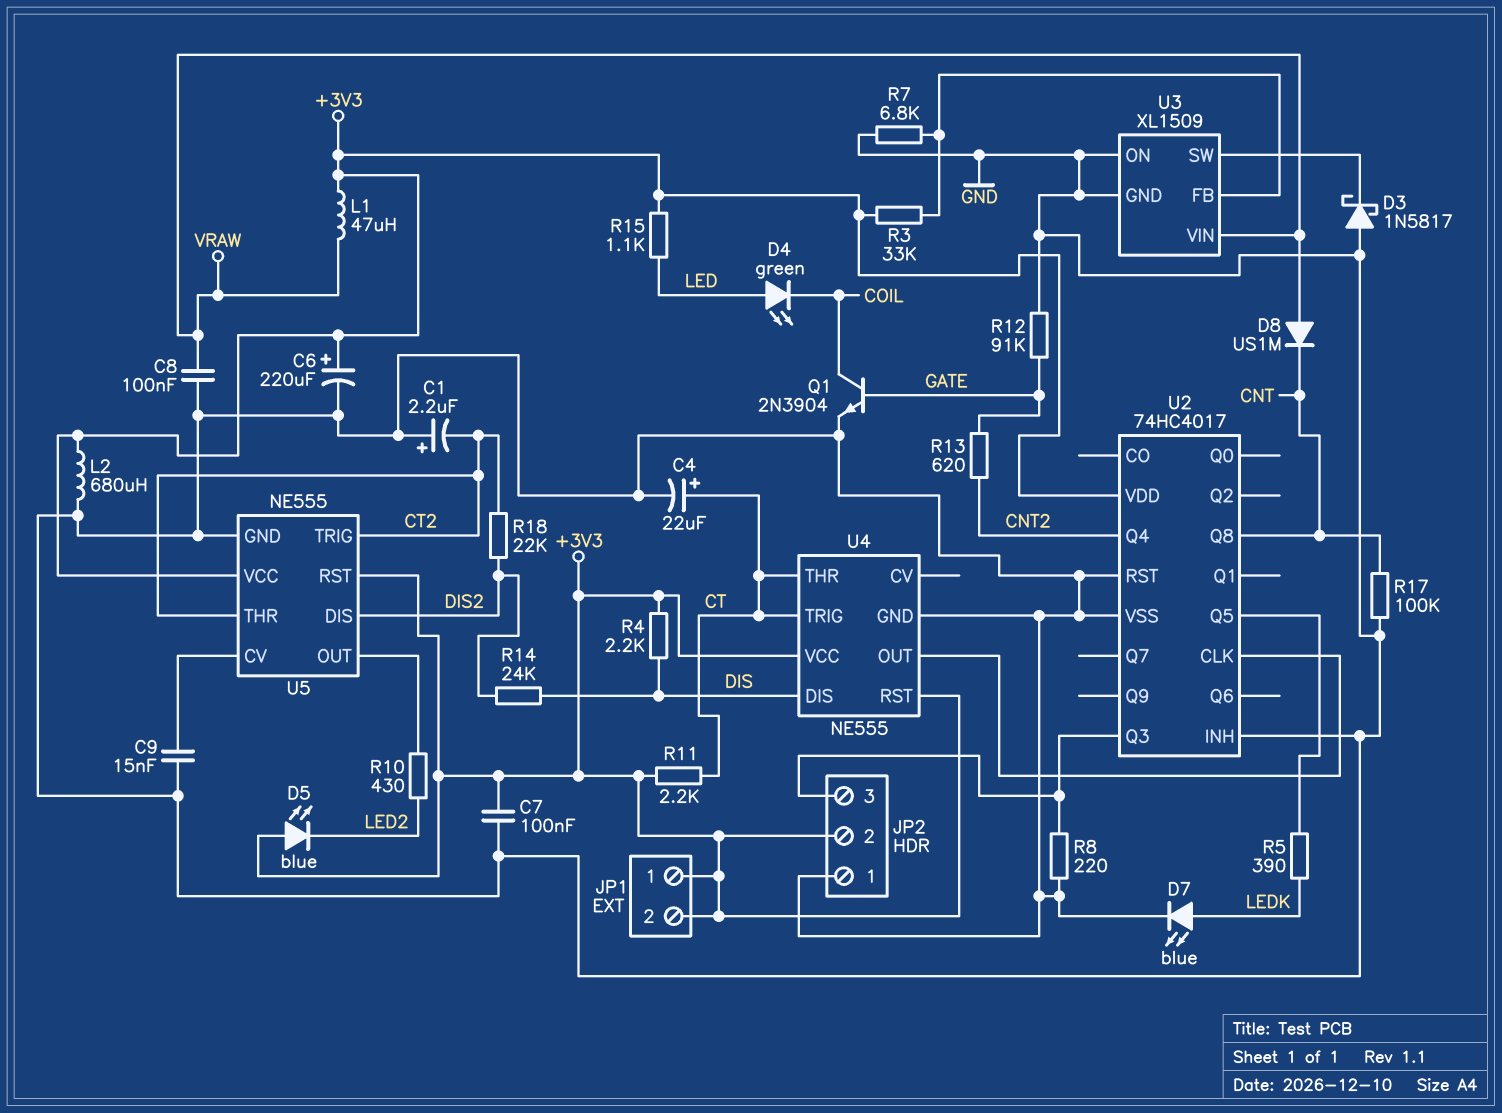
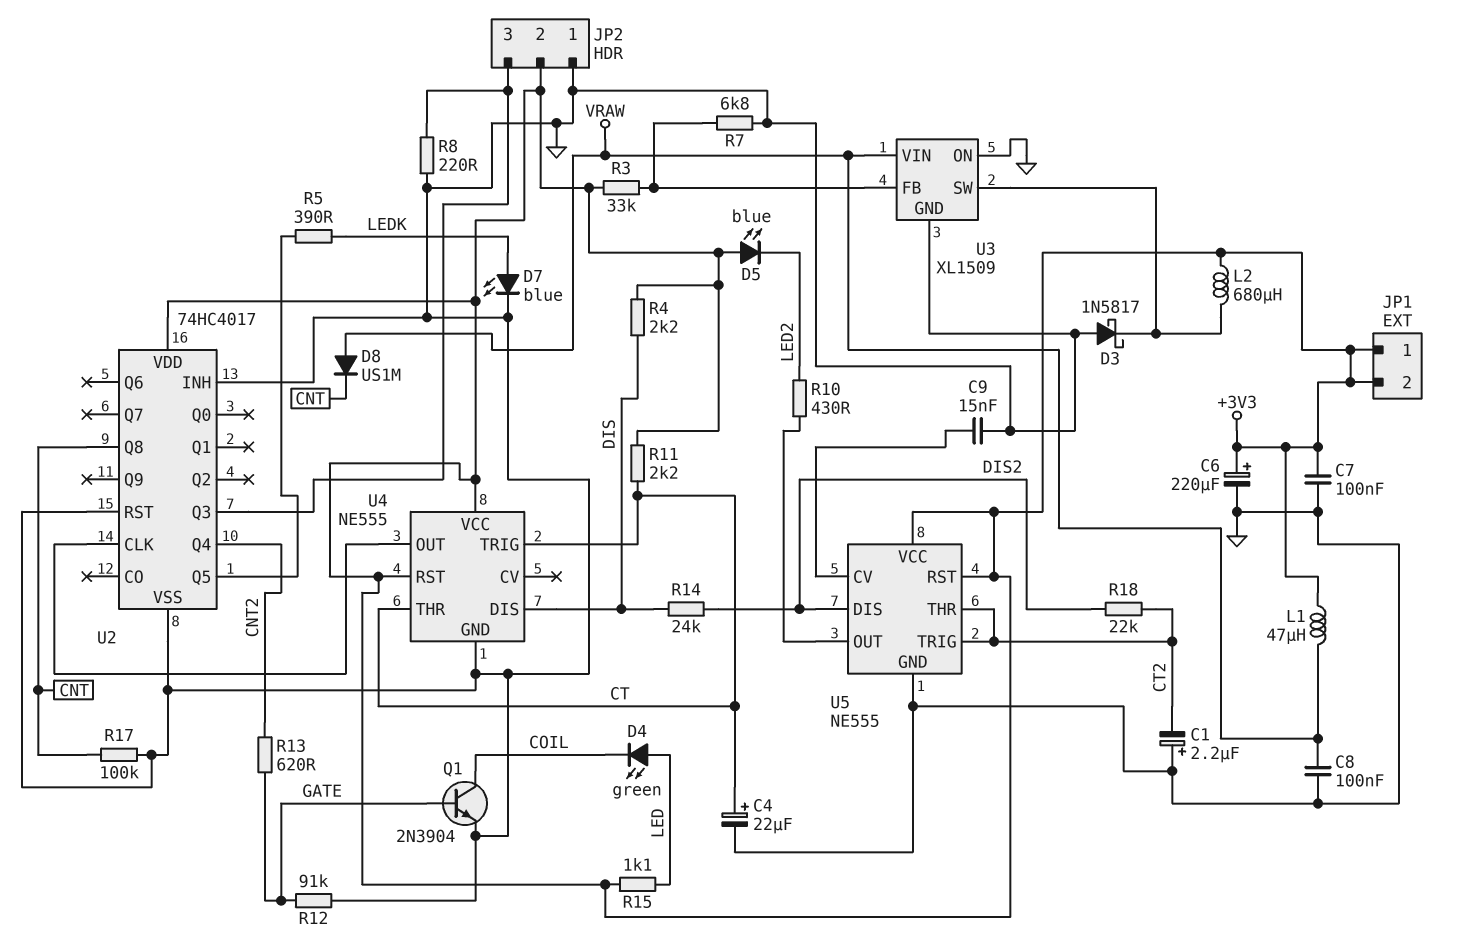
L2: 680uH (+3V3, GND) -> 680uH (+3V3, U3/SW)

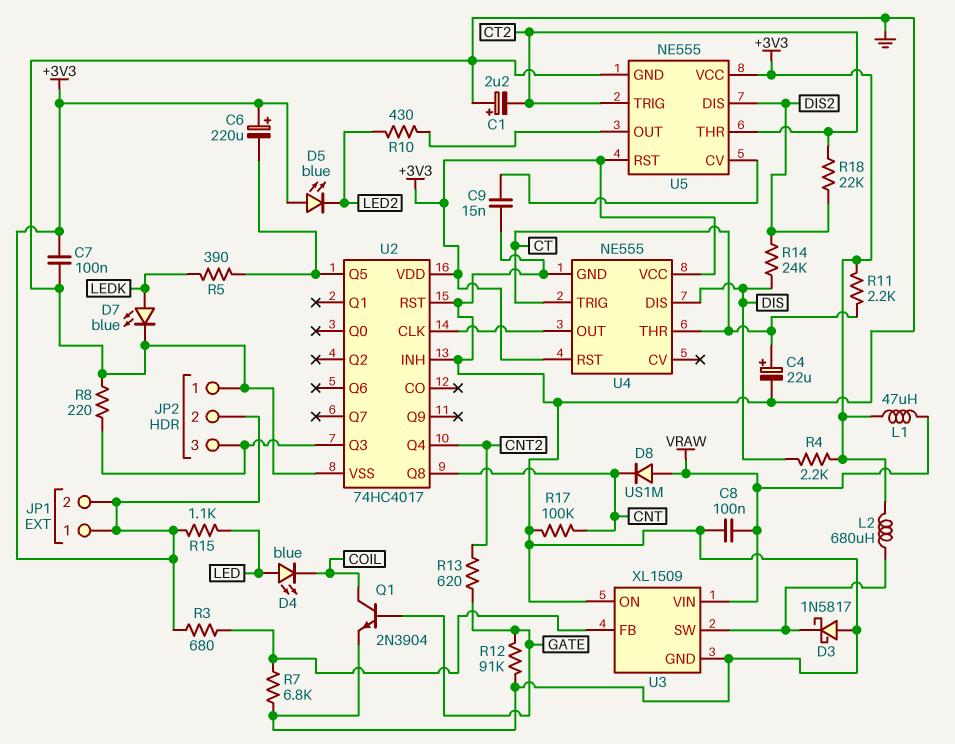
C6: 220uF (plus +3V3, minus GND) -> 220uF (plus +3V3, minus U2/Q5)
D4: LED green (A LED, K COIL) -> LED blue (A LED, K COIL)
R3: 33k (+3V3, U3/FB) -> 680 (+3V3, U3/FB)

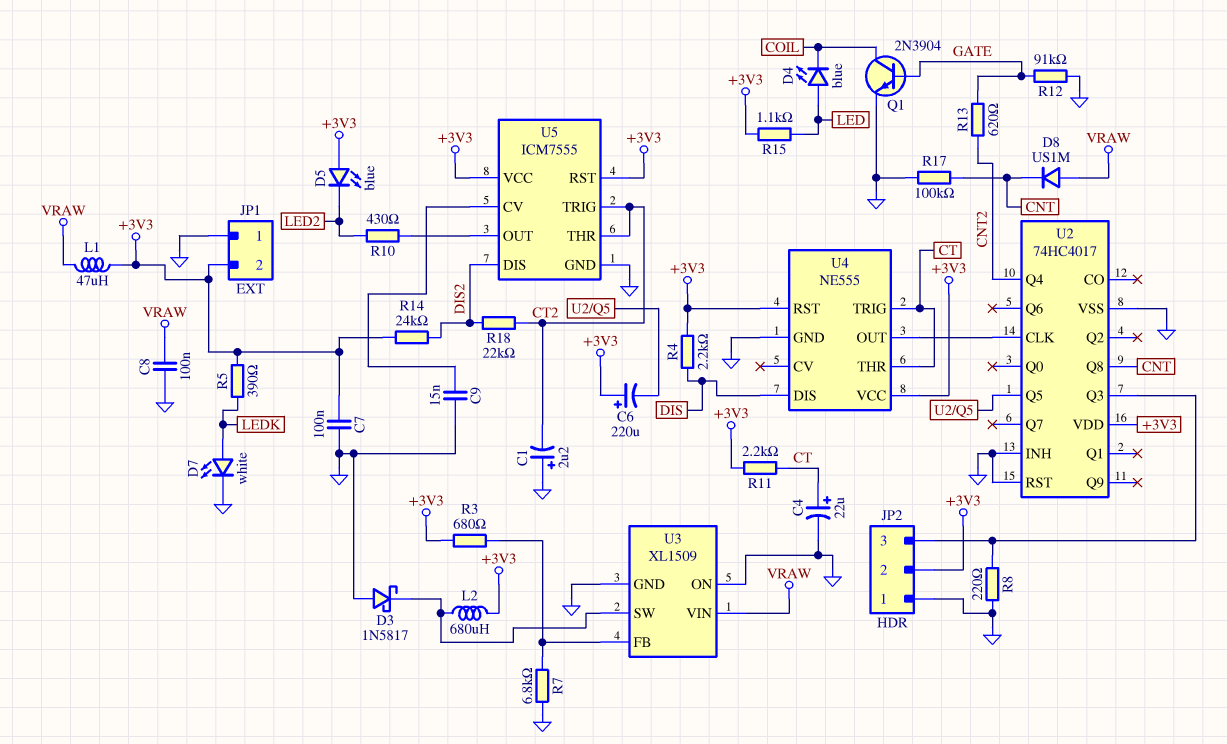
D7: LED blue (A LEDK, K GND) -> LED white (A LEDK, K GND)
JP1 pin 1: +3V3 -> GND
R5: 390 (LEDK, U2/Q5) -> 390 (+3V3, LEDK)
R14: 24k (DIS, DIS2) -> 24k (+3V3, DIS2)
U5: NE555 -> ICM7555

